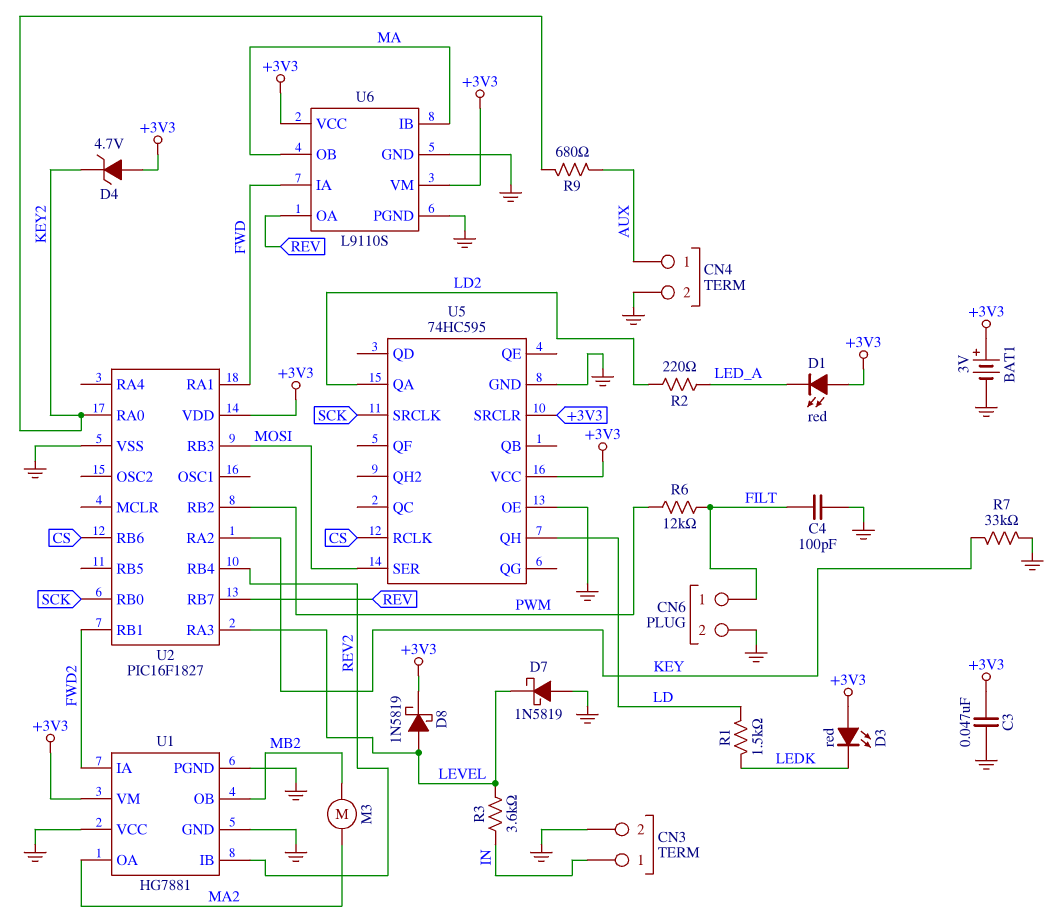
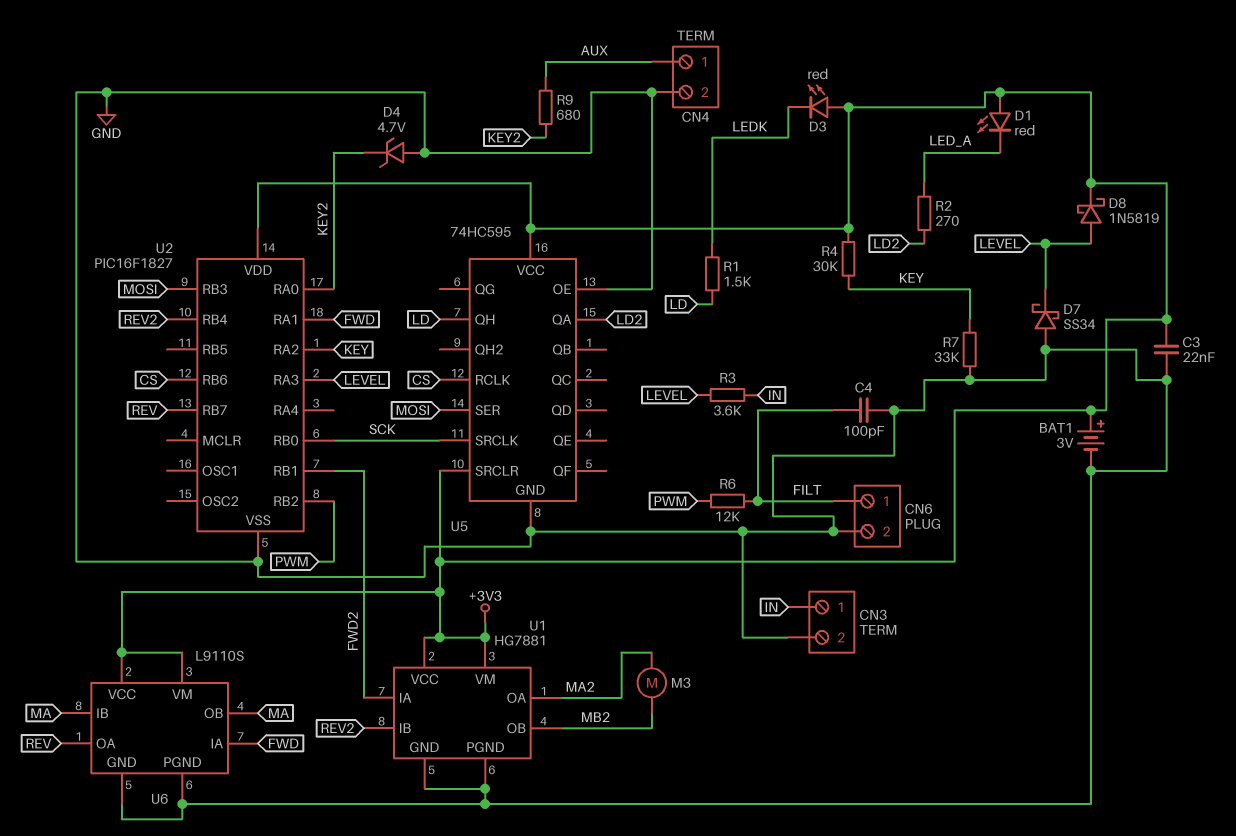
C3: 47nF (+3V3, GND) -> 22nF (+3V3, GND)
D4: zener 4.7V (A +3V3, K KEY2) -> zener 4.7V (A GND, K KEY2)
D7: schottky 1N5819 (A GND, K LEVEL) -> schottky SS34 (A GND, K LEVEL)
R2: 220 (LD2, LED_A) -> 270 (LD2, LED_A)
R4: none -> 30k (+3V3, KEY)
U1 pin VCC: GND -> +3V3

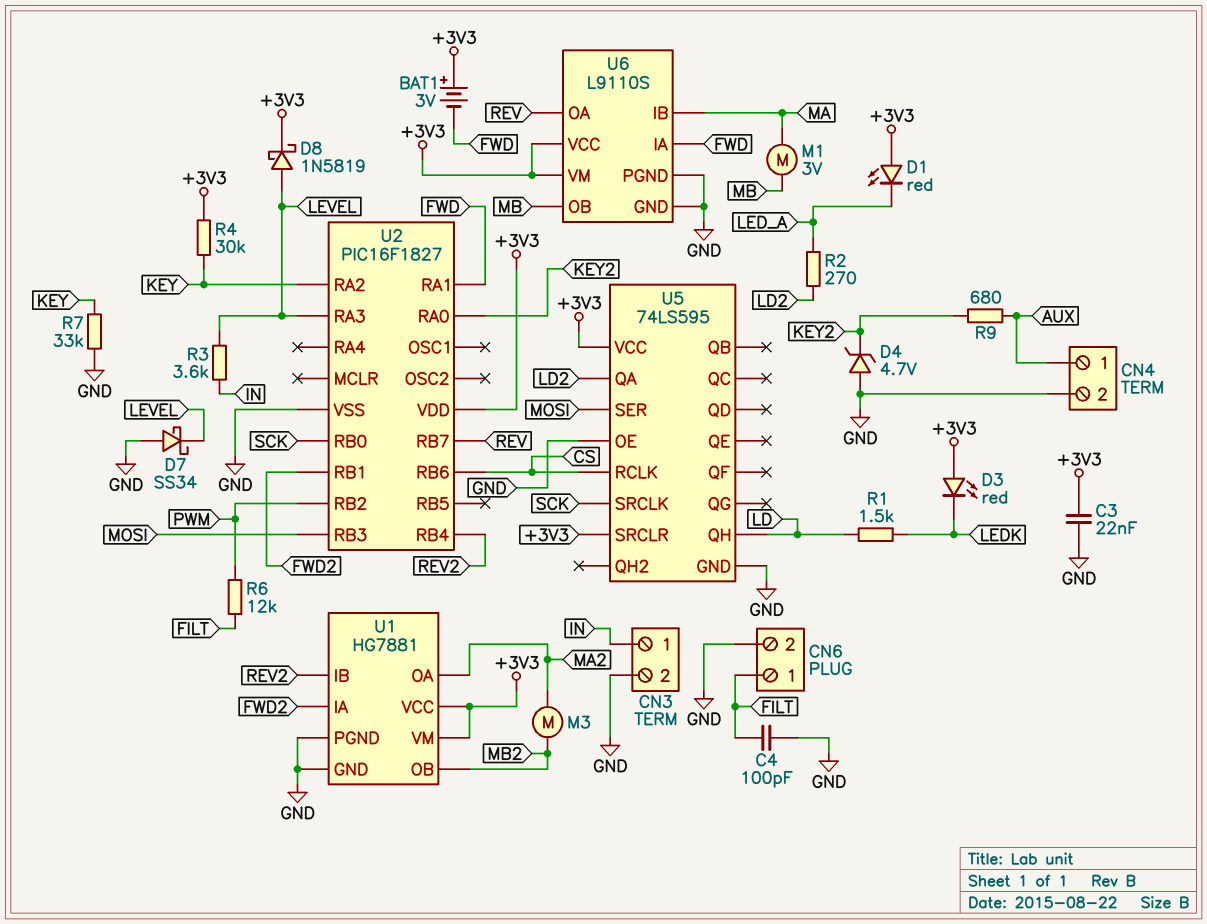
BAT1: 3V (plus +3V3, minus GND) -> 3V (plus +3V3, minus FWD)
M1: none -> motor 3V (MA, MB)
U5: 74HC595 -> 74LS595
U6 pin OB: MA -> MB

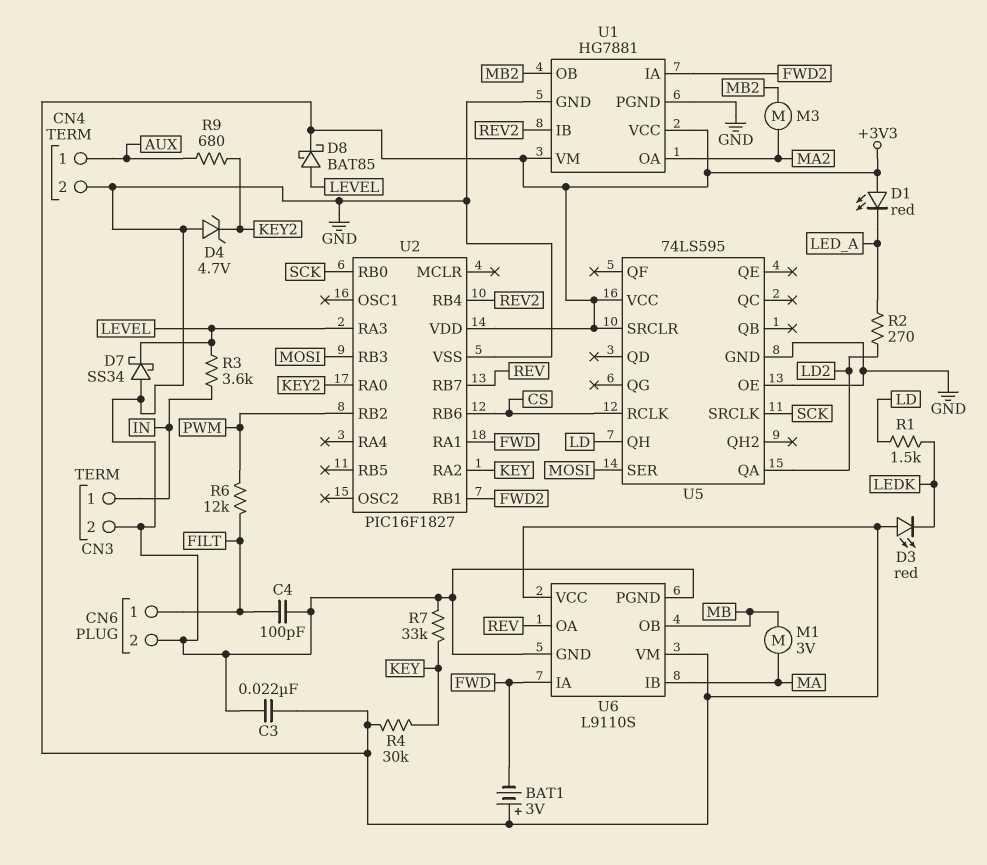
D8: schottky 1N5819 (A LEVEL, K +3V3) -> schottky BAT85 (A LEVEL, K +3V3)

